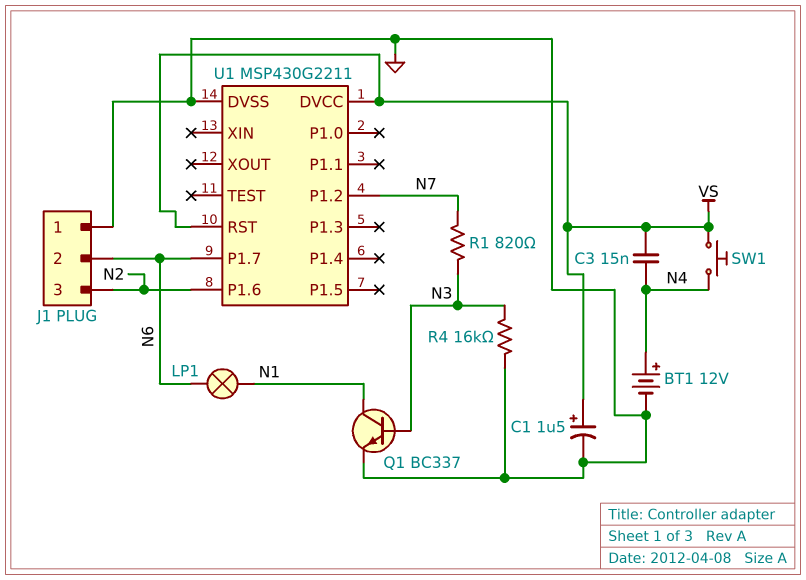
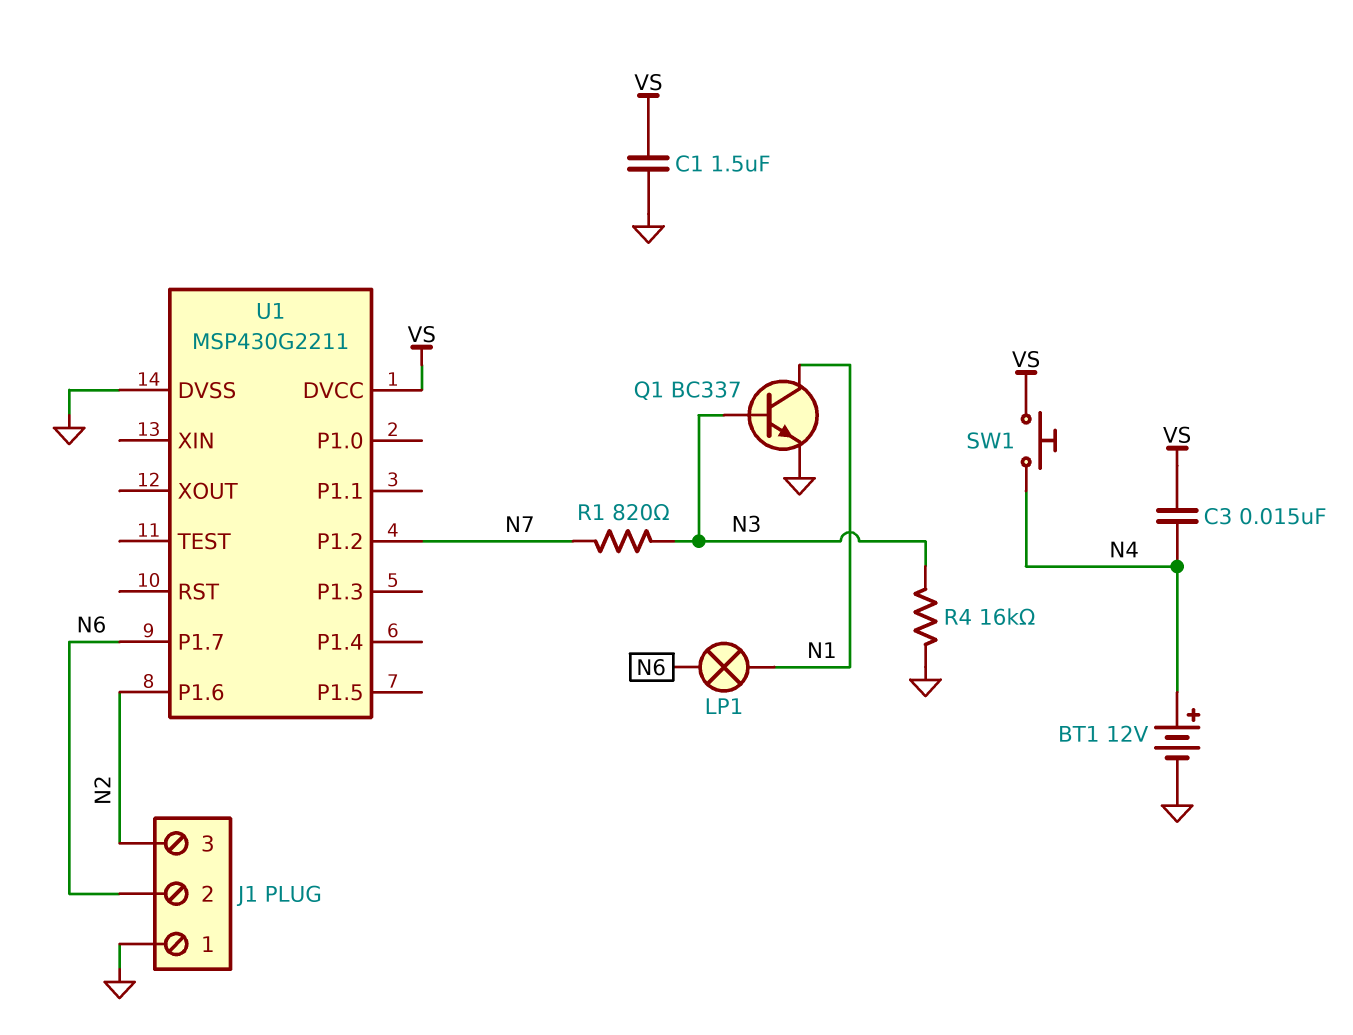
C1: 1.5uF (plus VS, minus GND) -> 1.5uF (GND, VS)
U1 pin RST: VS -> none

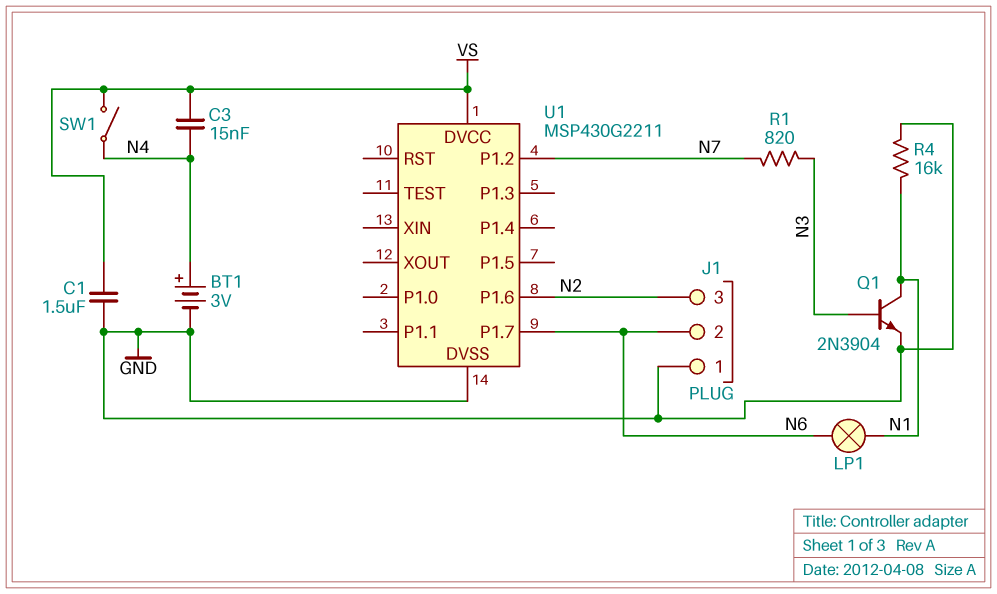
BT1: 12V (plus N4, minus GND) -> 3V (plus N4, minus GND)
Q1: NPN BC337 (B N3, C N1, E GND) -> NPN 2N3904 (B N3, C N1, E GND)
R4: 16k (GND, N3) -> 16k (GND, N1)
SW1: button (N4, VS) -> switch (N4, VS)

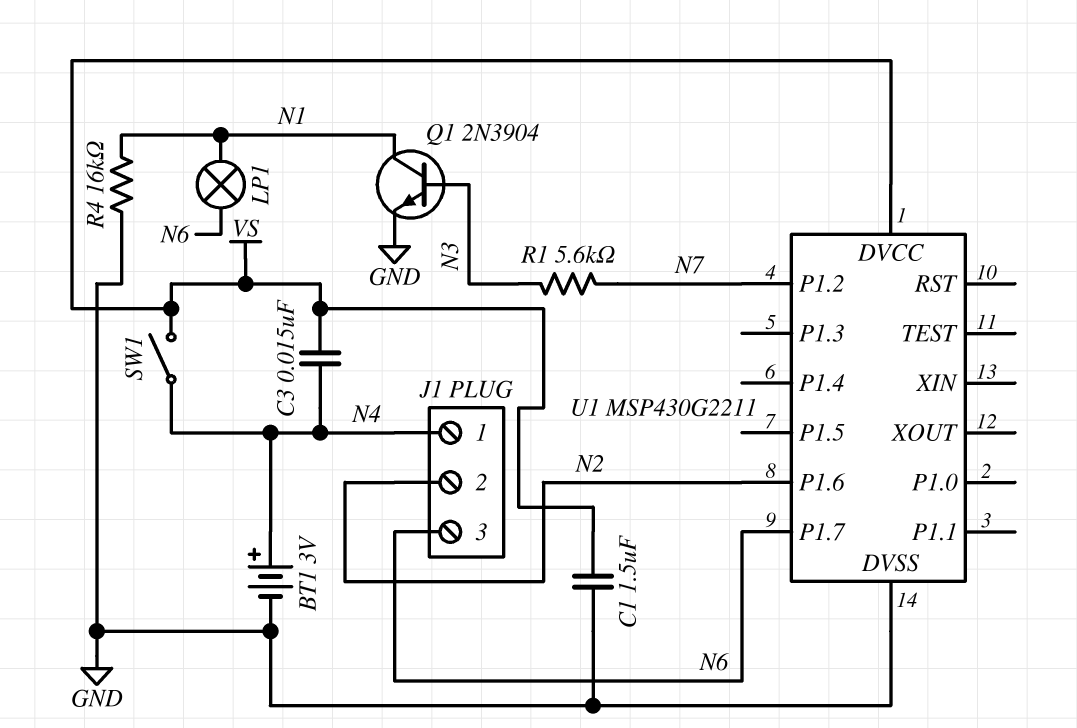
J1 pin 1: GND -> N4
J1 pin 2: N6 -> N2
J1 pin 3: N2 -> N6
R1: 820 (N3, N7) -> 5.6k (N3, N7)

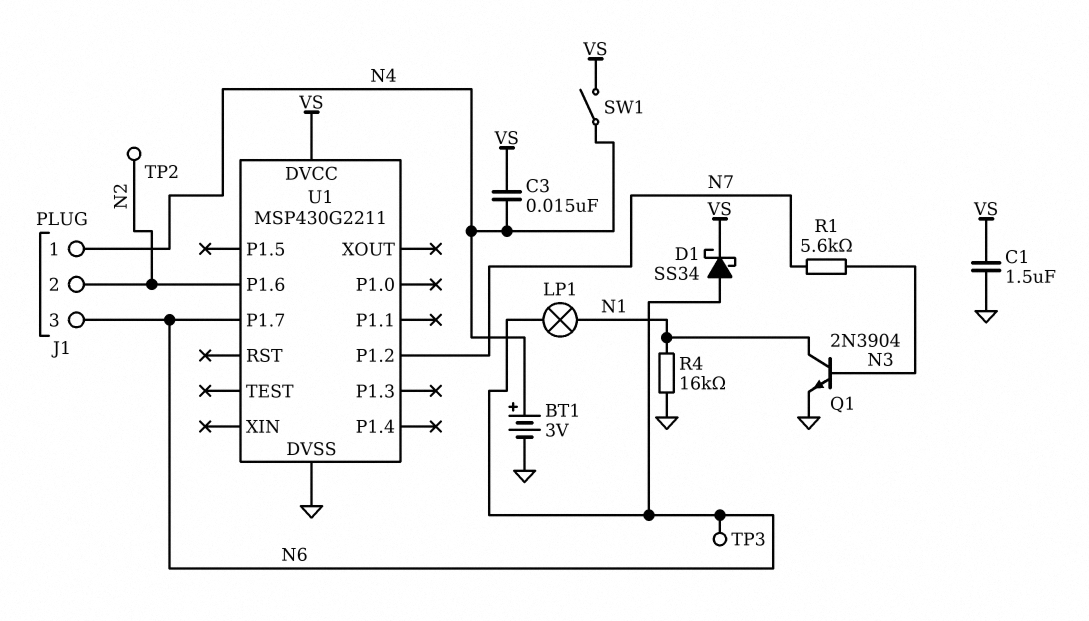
D1: none -> schottky SS34 (A N6, K VS)
TP2: none -> test point (N2)
TP3: none -> test point (N6)

